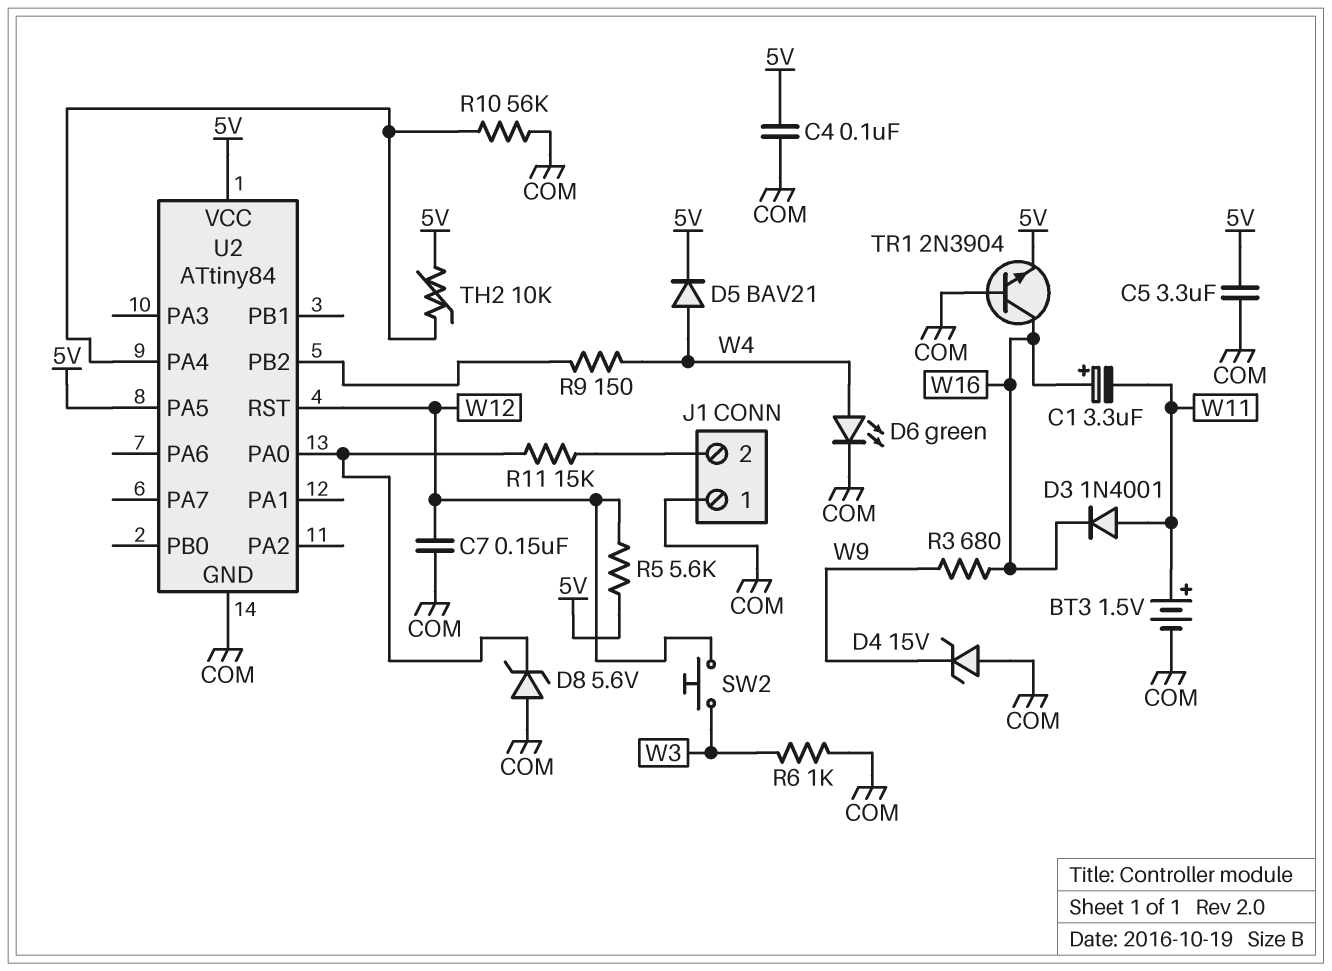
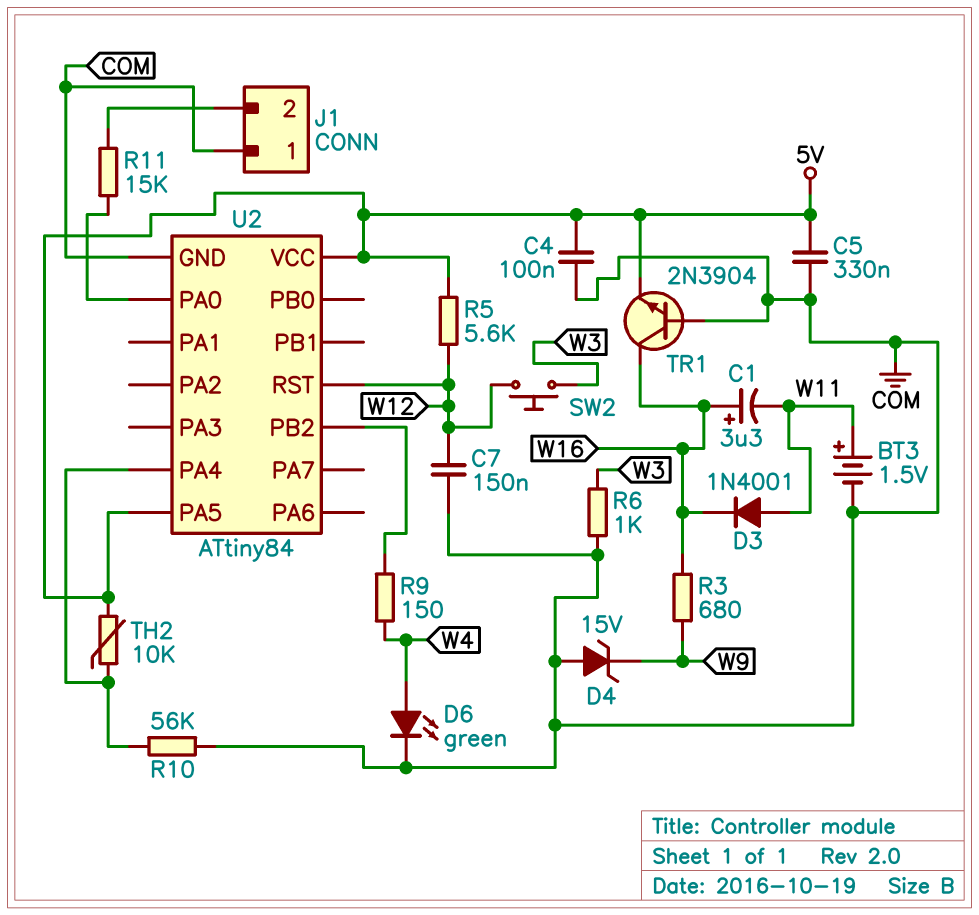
C5: 3.3uF (5V, COM) -> 330nF (5V, COM)
D5: diode BAV21 (A W4, K 5V) -> none
D8: zener 5.6V (A COM, K U2/PA0) -> none

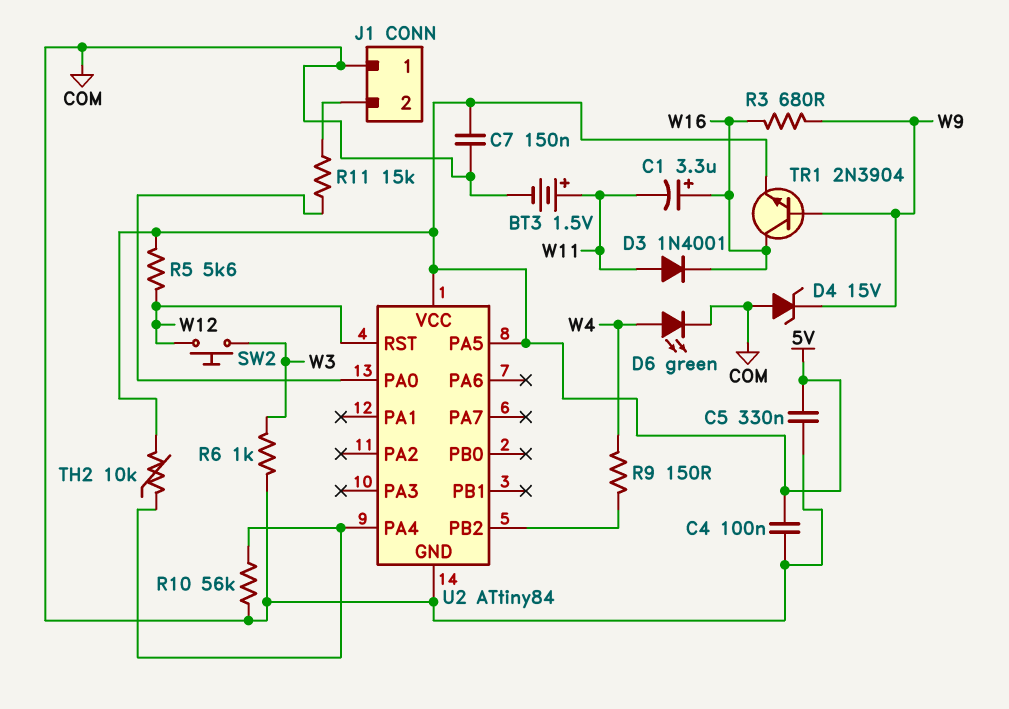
C7: 150nF (COM, W12) -> 150nF (5V, COM)
TR1: NPN 2N3904 (B COM, C W16, E 5V) -> NPN 2N3904 (B W9, C W16, E 5V)

